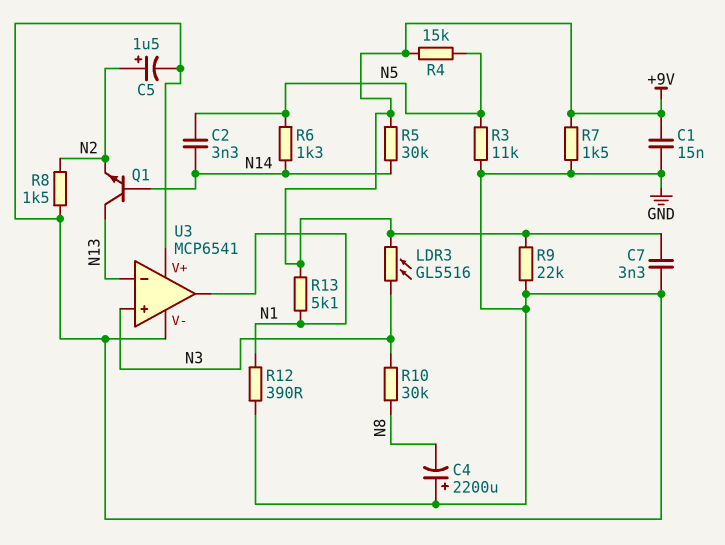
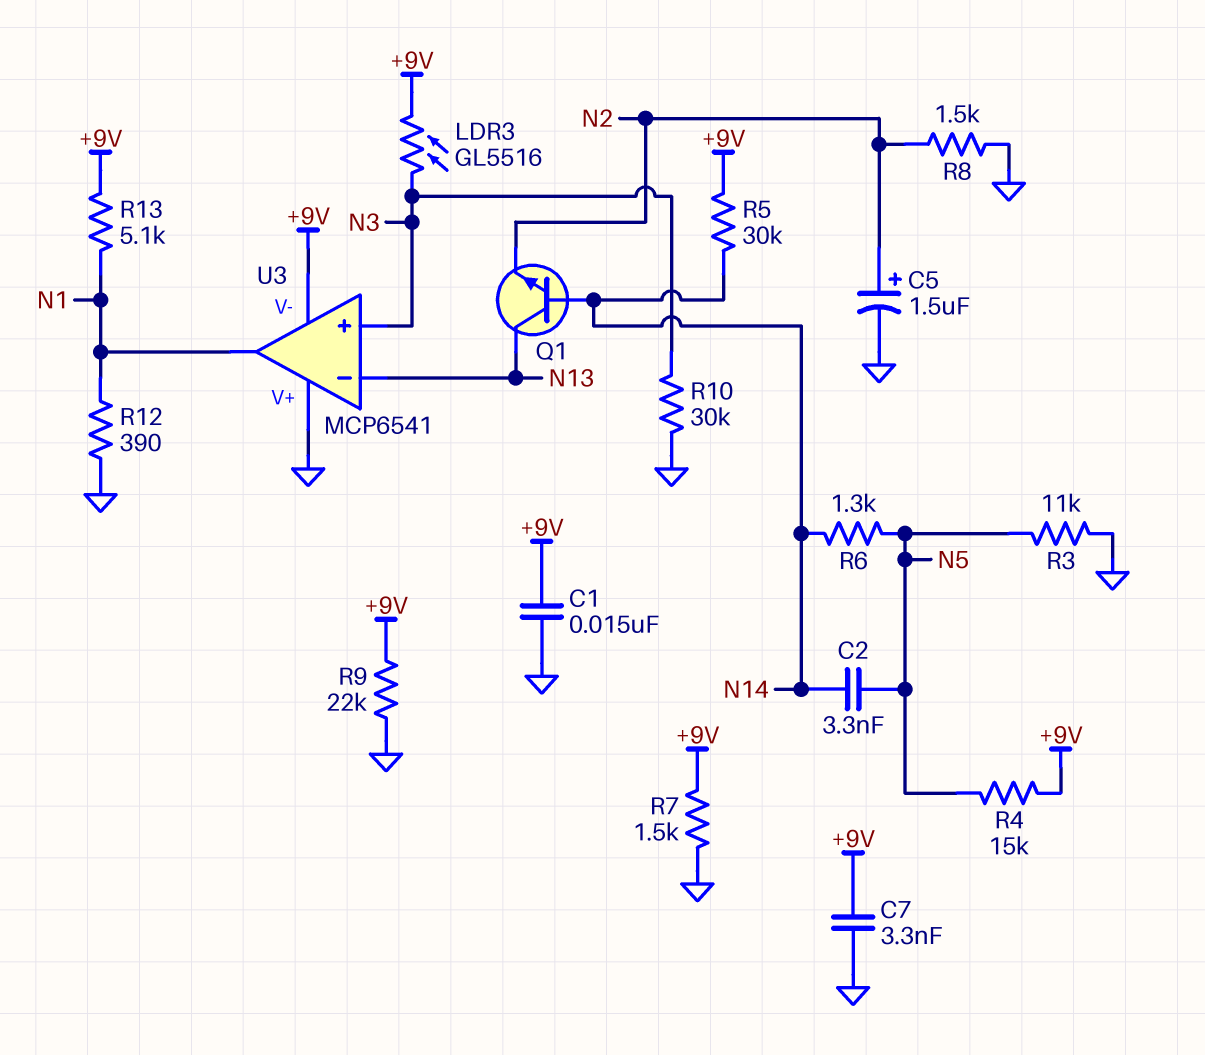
C4: 2200uF (plus GND, minus N8) -> none
R10: 30k (N3, N8) -> 30k (GND, N3)
U3 pin V-: GND -> +9V

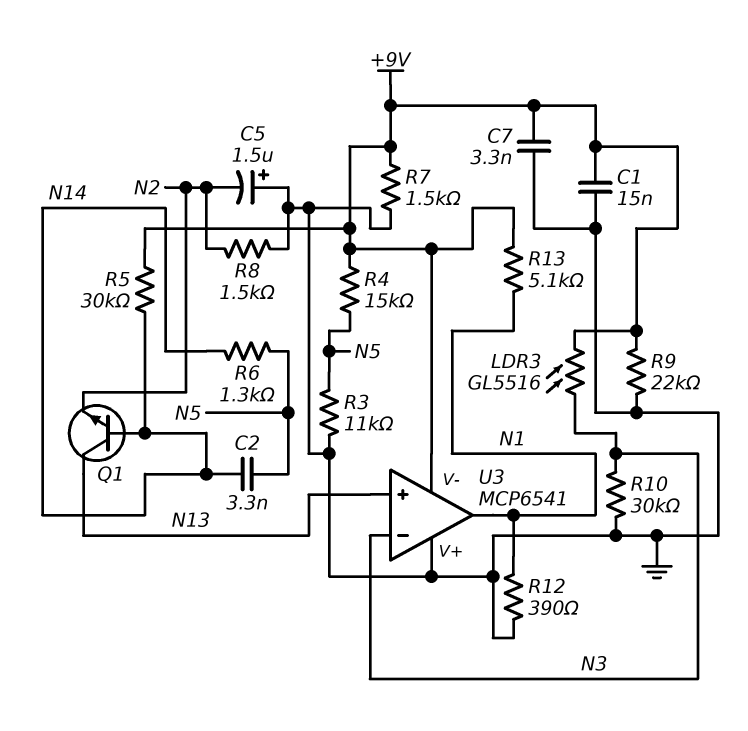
C5: 1.5uF (plus N2, minus GND) -> 1.5uF (plus GND, minus N2)
U3 pin in+: N3 -> N13
U3 pin in-: N13 -> N3

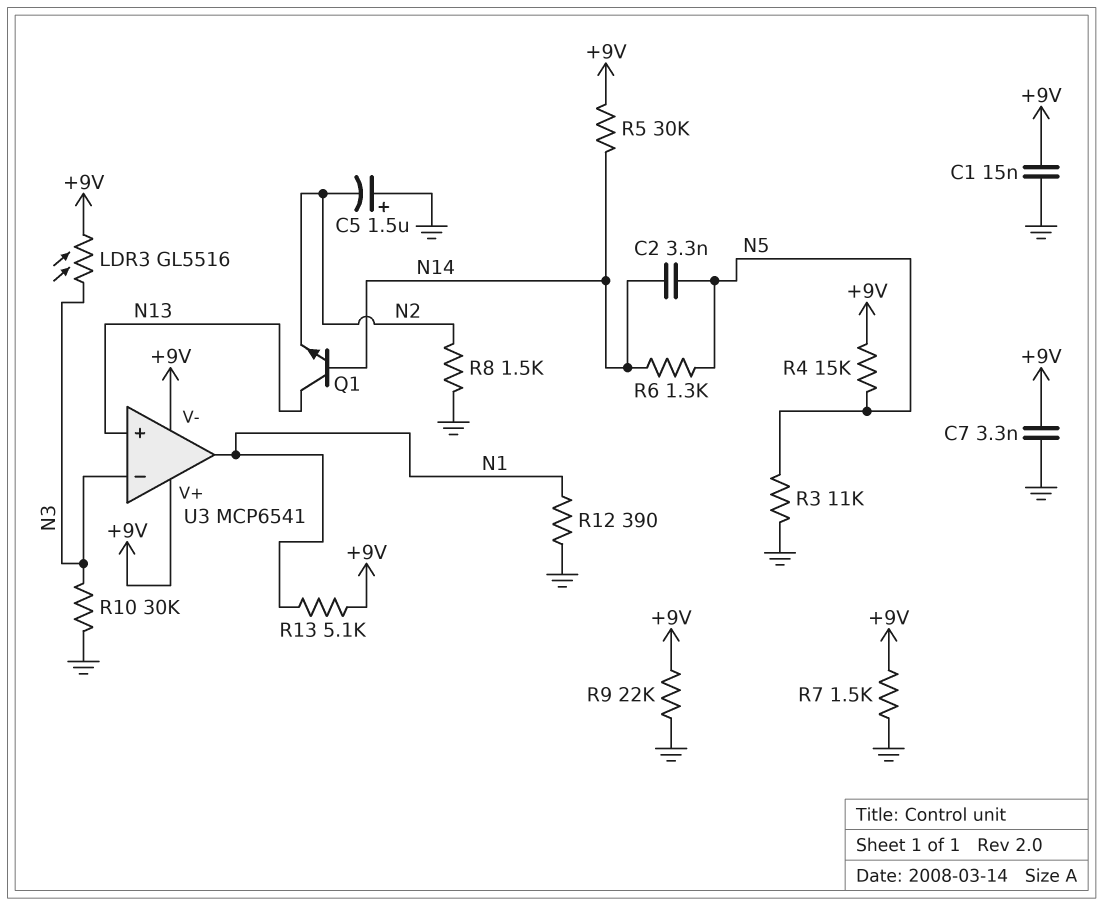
U3 pin V+: GND -> +9V

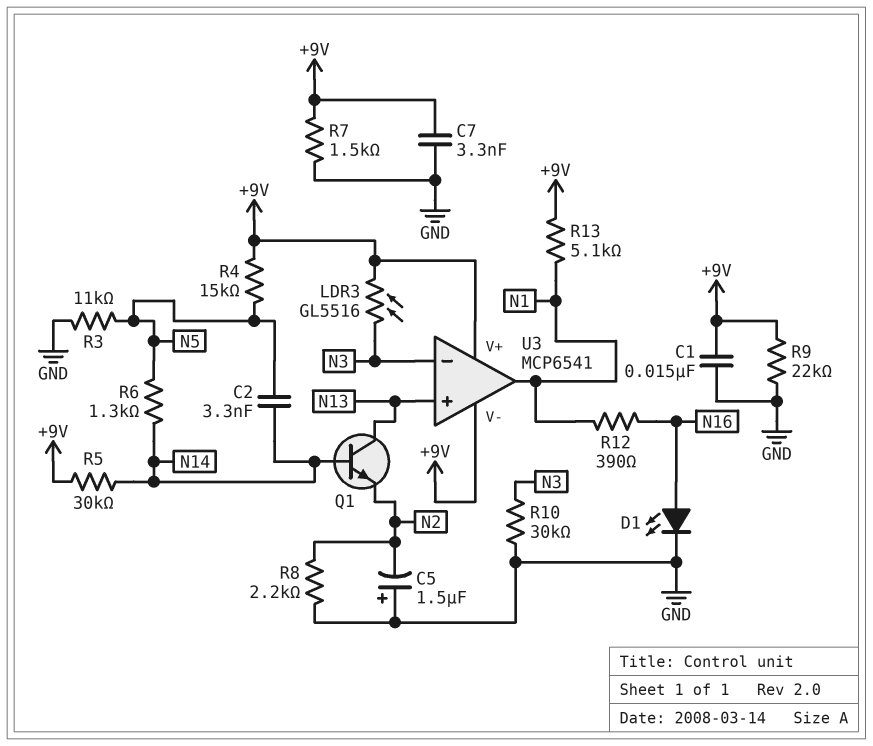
D1: none -> LED (A N16, K GND)
R8: 1.5k (GND, N2) -> 2.2k (GND, N2)
R12: 390 (GND, N1) -> 390 (N1, N16)

